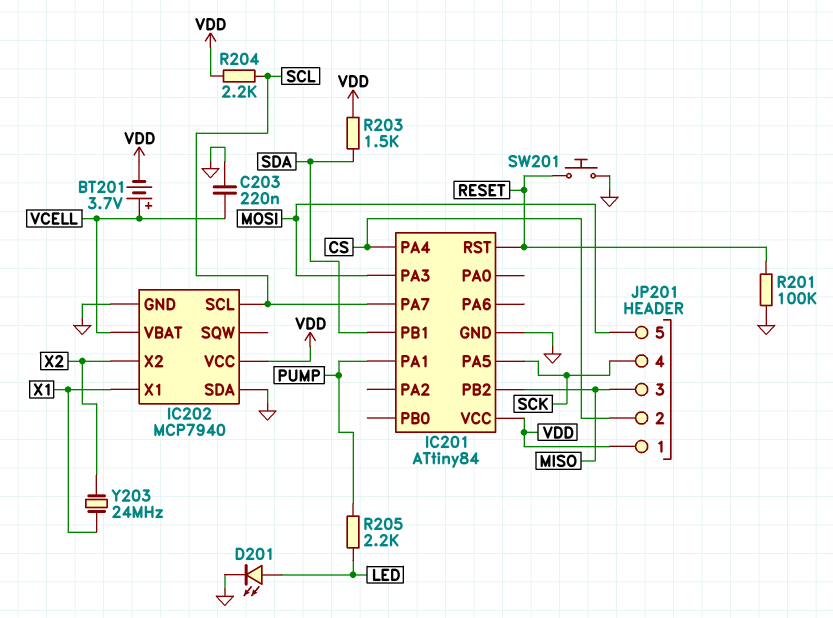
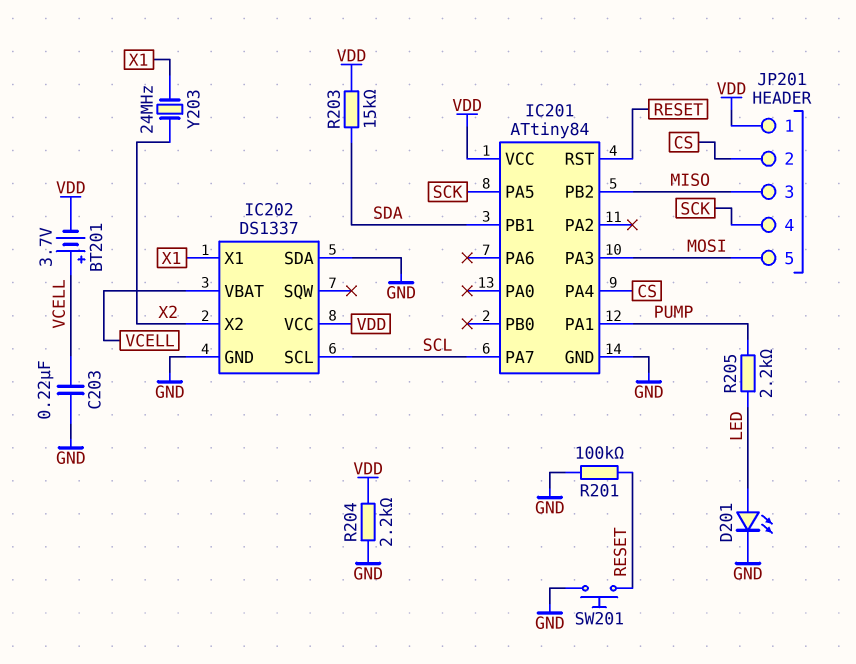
IC202: MCP7940 -> DS1337
R203: 1.5k (SDA, VDD) -> 15k (SDA, VDD)
R204: 2.2k (SCL, VDD) -> 2.2k (GND, VDD)

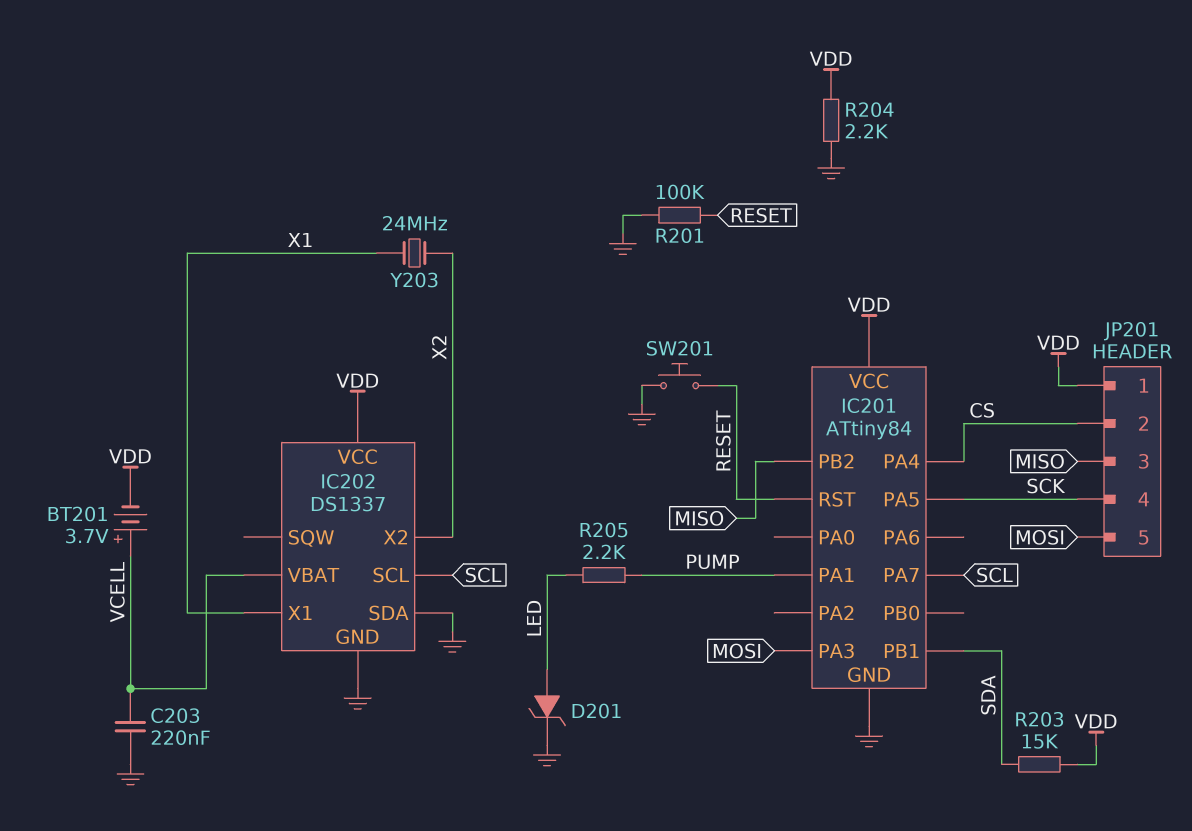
D201: LED (A LED, K GND) -> zener (A LED, K GND)

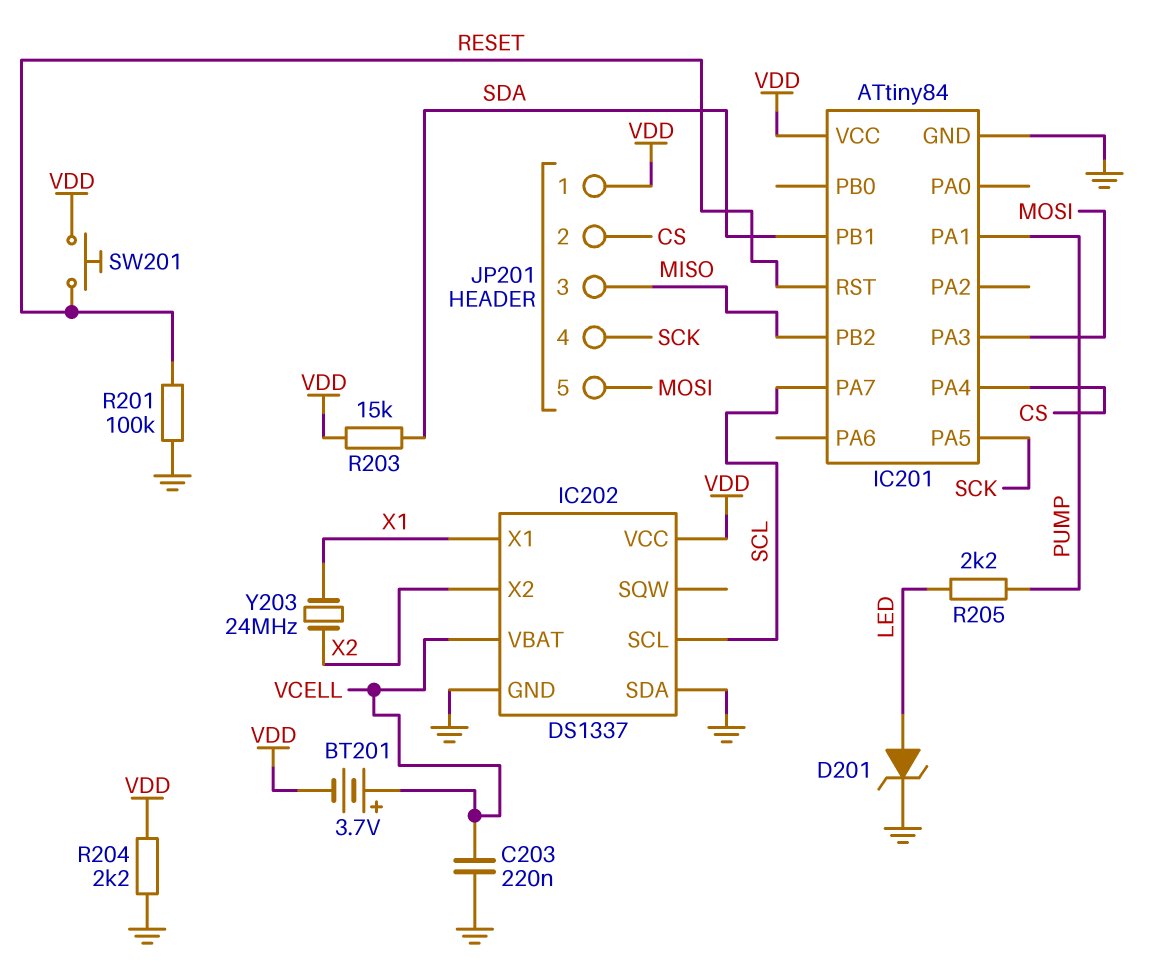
SW201: button (GND, RESET) -> button (RESET, VDD)

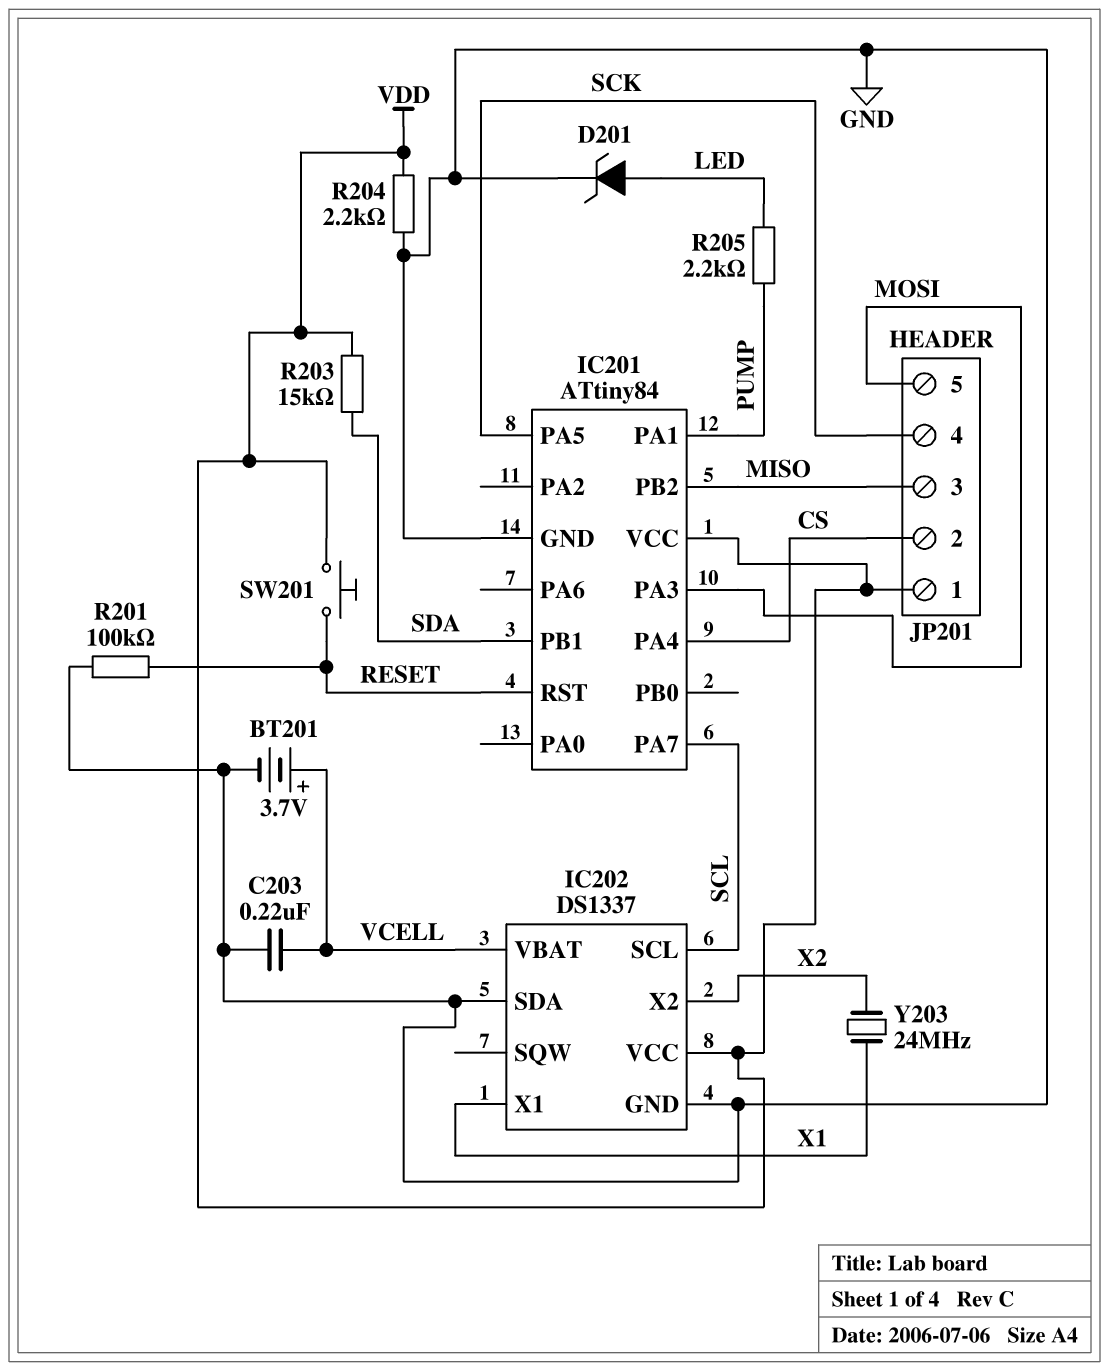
BT201: 3.7V (plus VCELL, minus VDD) -> 3.7V (plus VCELL, minus GND)

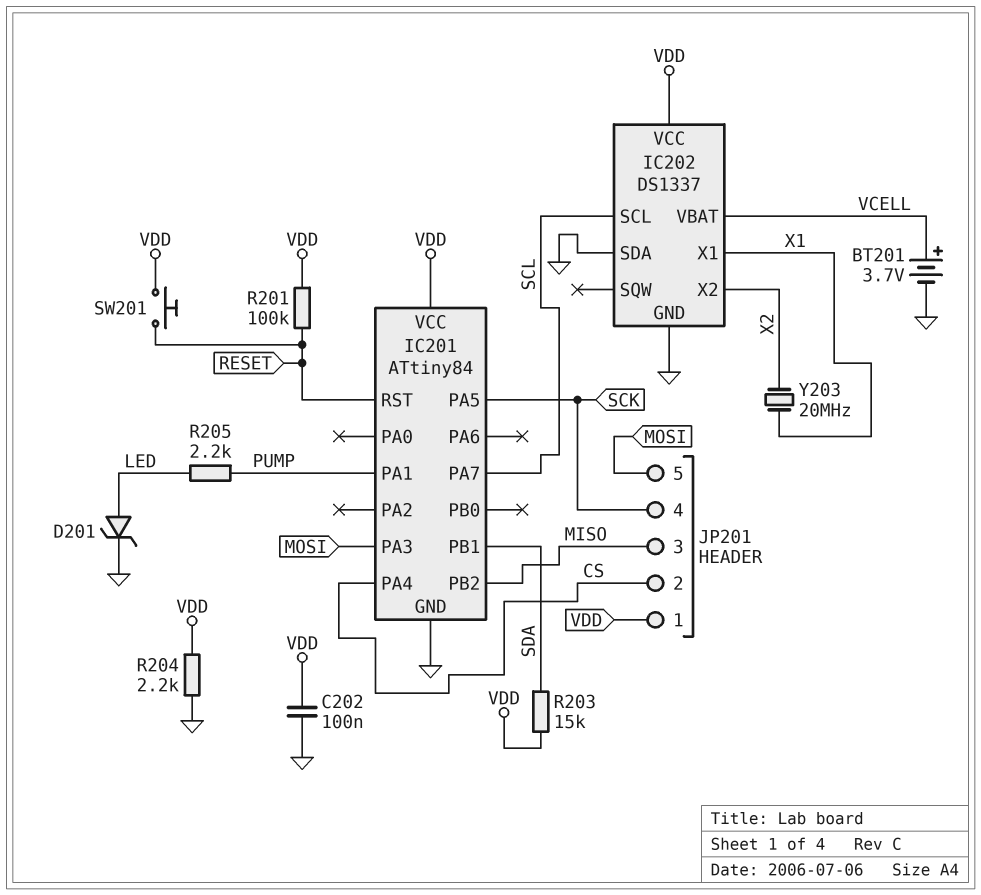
C202: none -> 100nF (GND, VDD)
C203: 220nF (GND, VCELL) -> none
R201: 100k (GND, RESET) -> 100k (RESET, VDD)
Y203: 24MHz (X1, X2) -> 20MHz (X1, X2)

